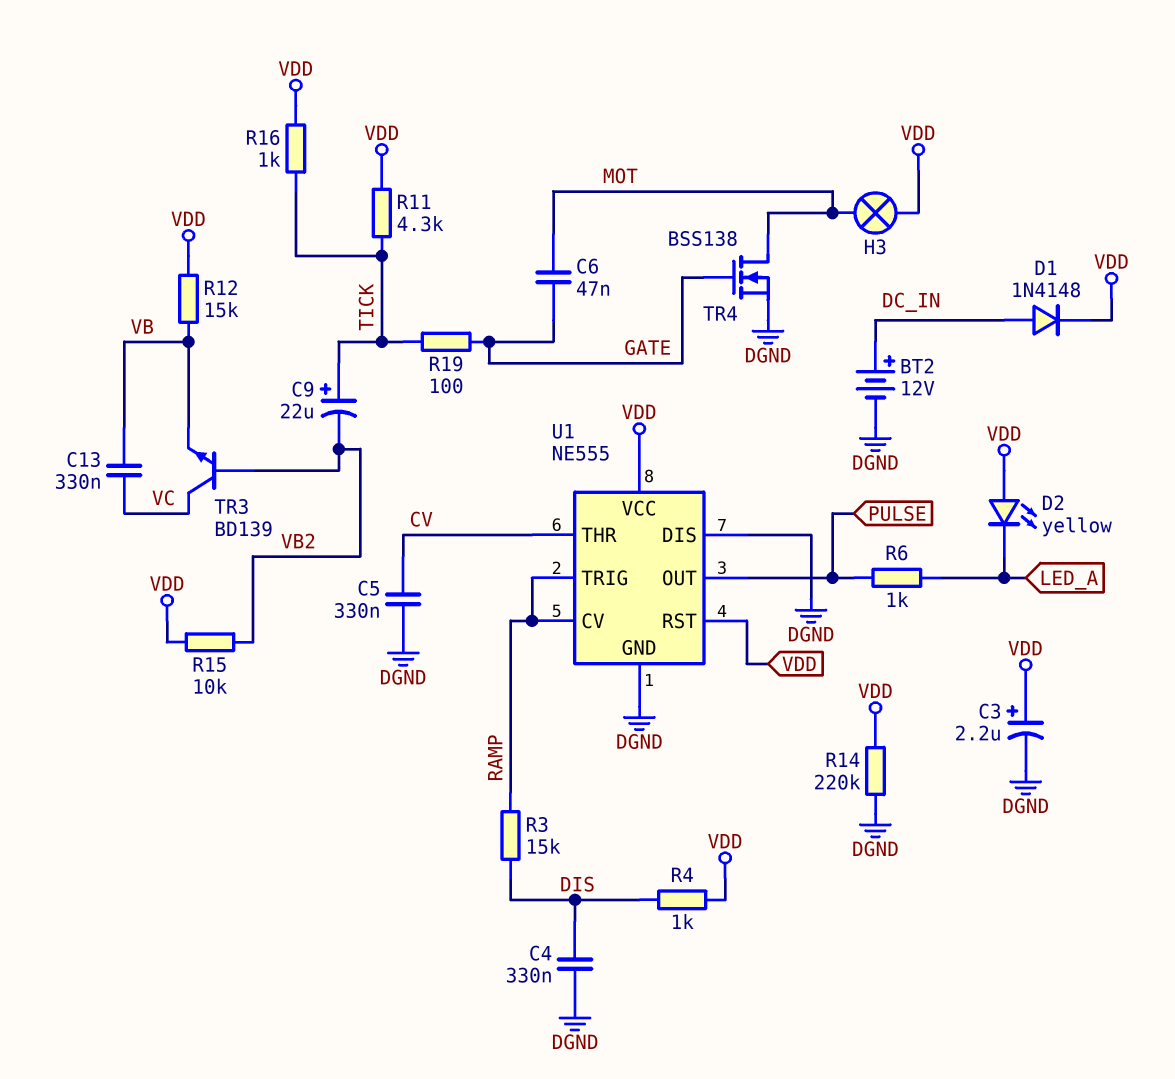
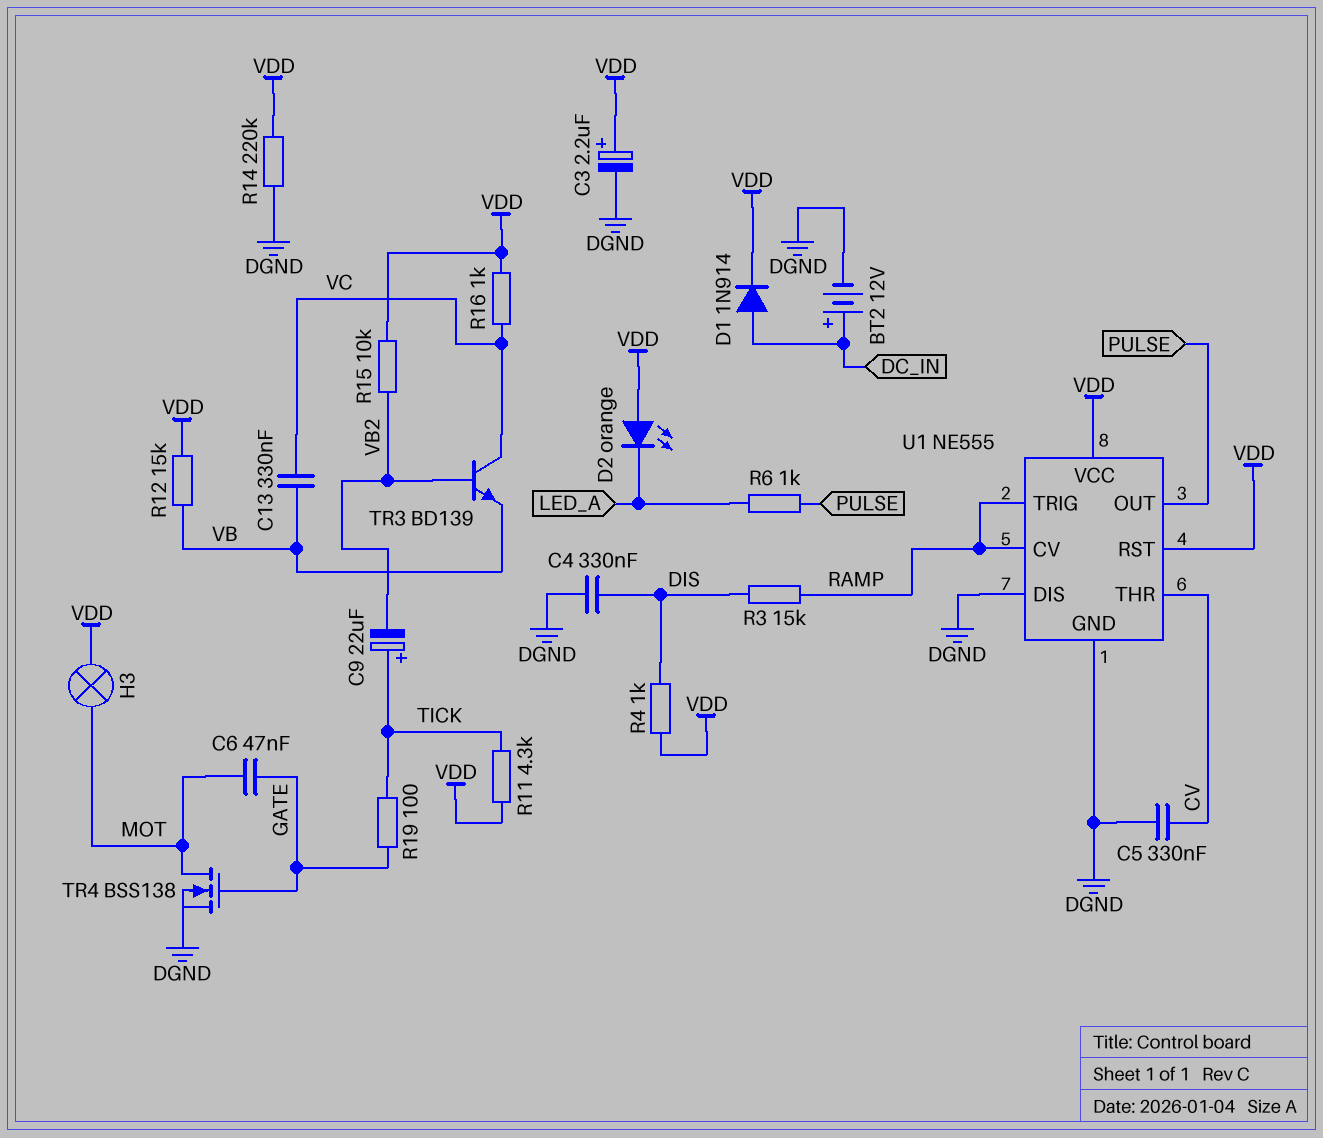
D1: diode 1N4148 (A DC_IN, K VDD) -> diode 1N914 (A DC_IN, K VDD)
D2: LED yellow (A VDD, K LED_A) -> LED orange (A VDD, K LED_A)
R16: 1k (TICK, VDD) -> 1k (VC, VDD)

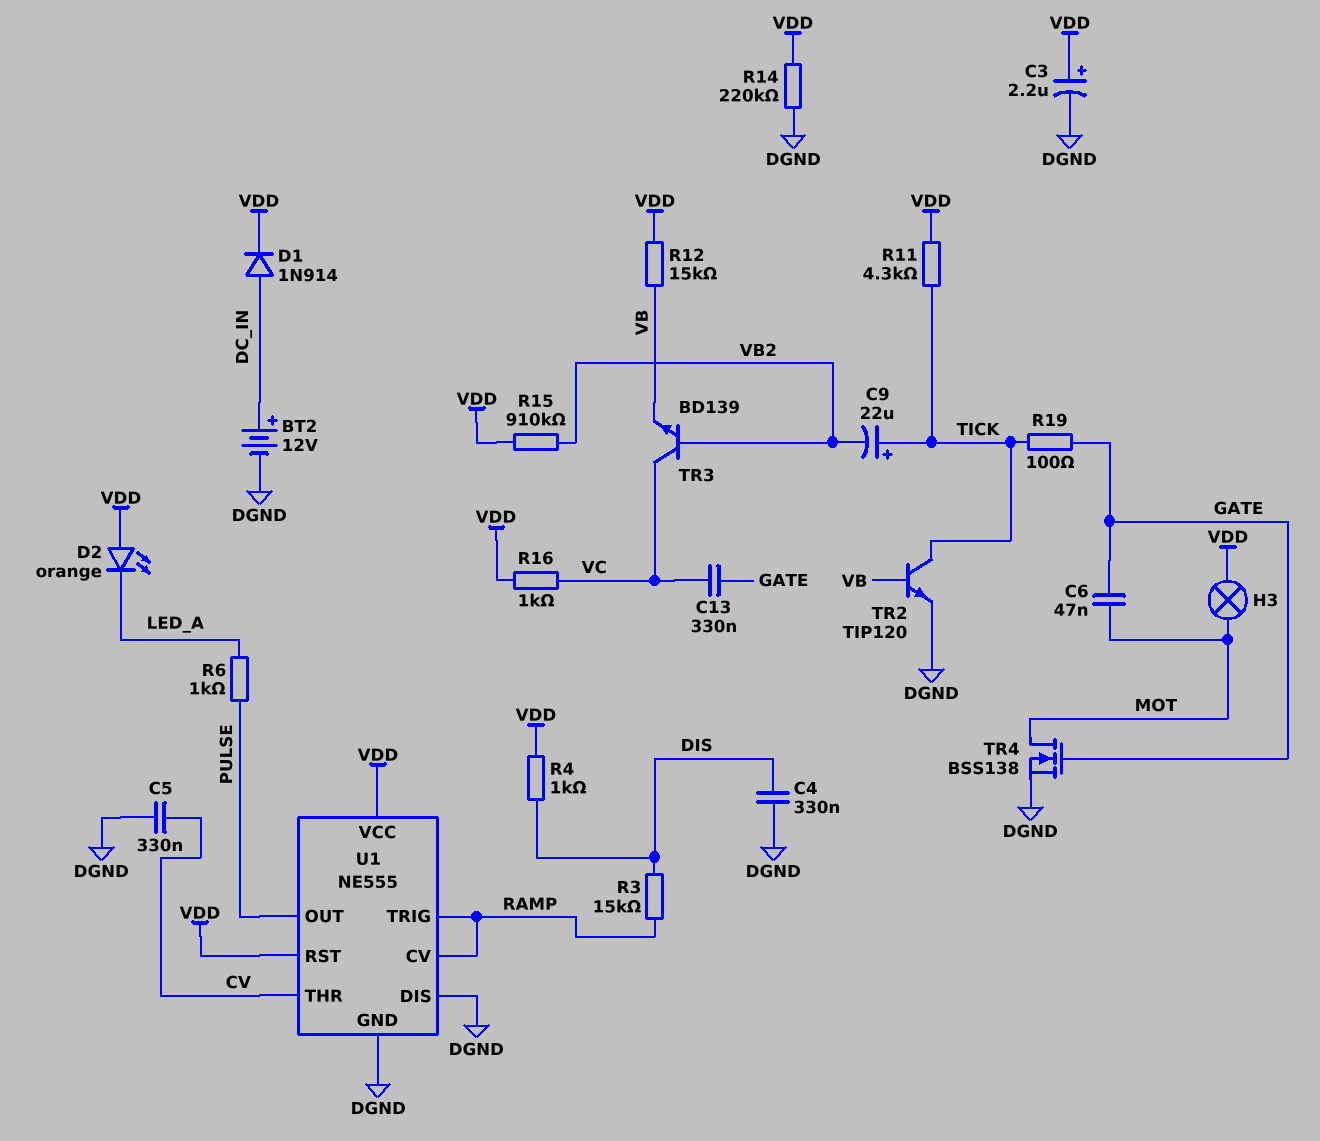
C13: 330nF (VB, VC) -> 330nF (GATE, VC)
R15: 10k (VB2, VDD) -> 910k (VB2, VDD)
TR2: none -> NPN TIP120 (B VB, C TICK, E DGND)

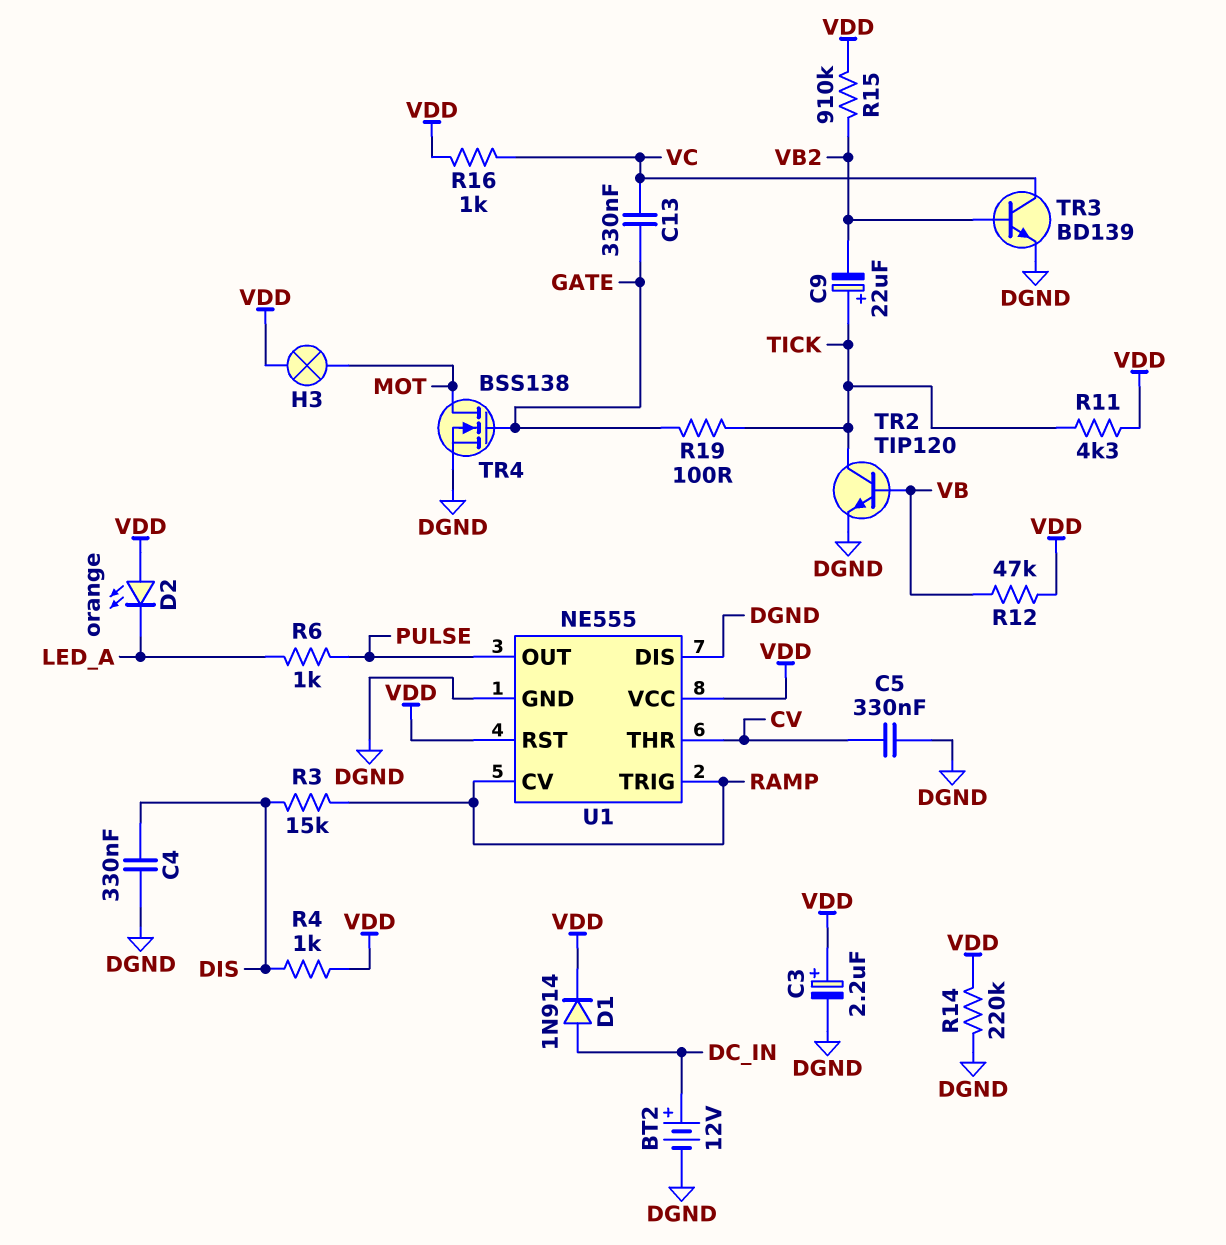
C6: 47nF (GATE, MOT) -> none
R12: 15k (VB, VDD) -> 47k (VB, VDD)
TR3: NPN BD139 (B VB2, C VC, E VB) -> NPN BD139 (B VB2, C VC, E DGND)

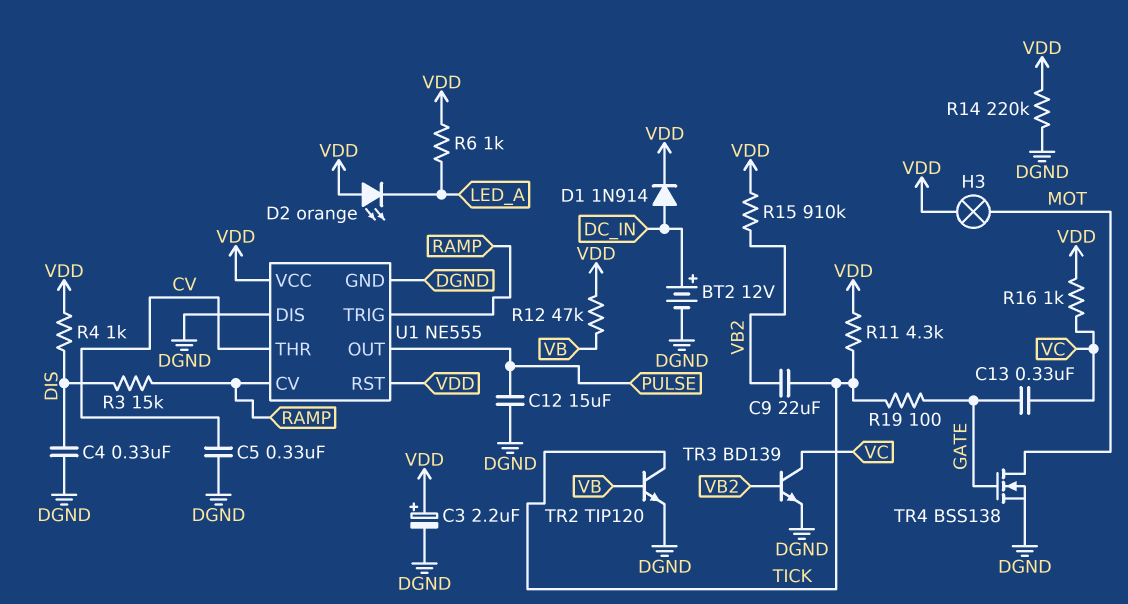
C9: 22uF (plus TICK, minus VB2) -> 22uF (TICK, VB2)
C12: none -> 15uF (DGND, PULSE)
R6: 1k (LED_A, PULSE) -> 1k (LED_A, VDD)

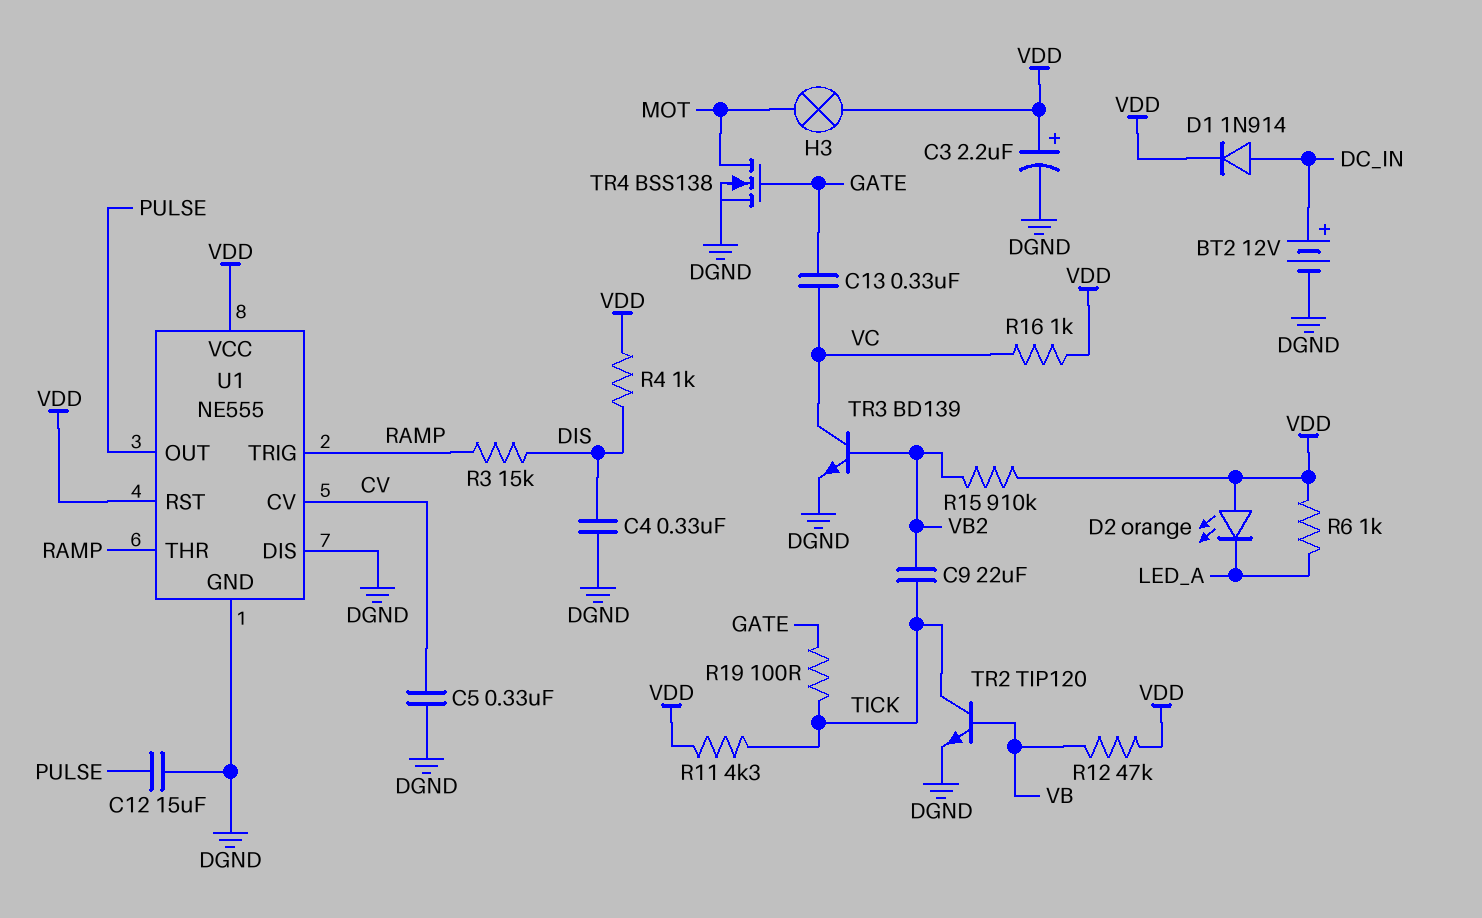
R14: 220k (DGND, VDD) -> none
U1 pin CV: RAMP -> CV
U1 pin THR: CV -> RAMP

